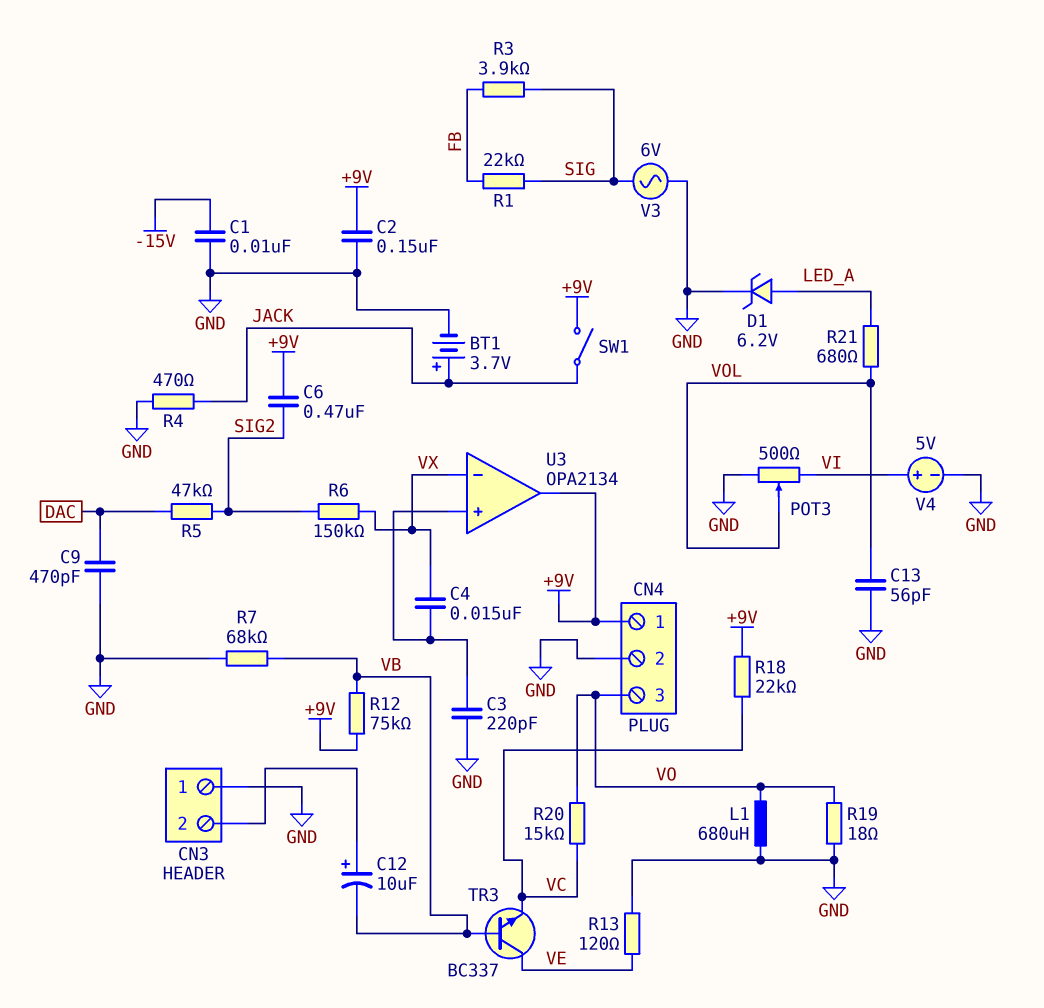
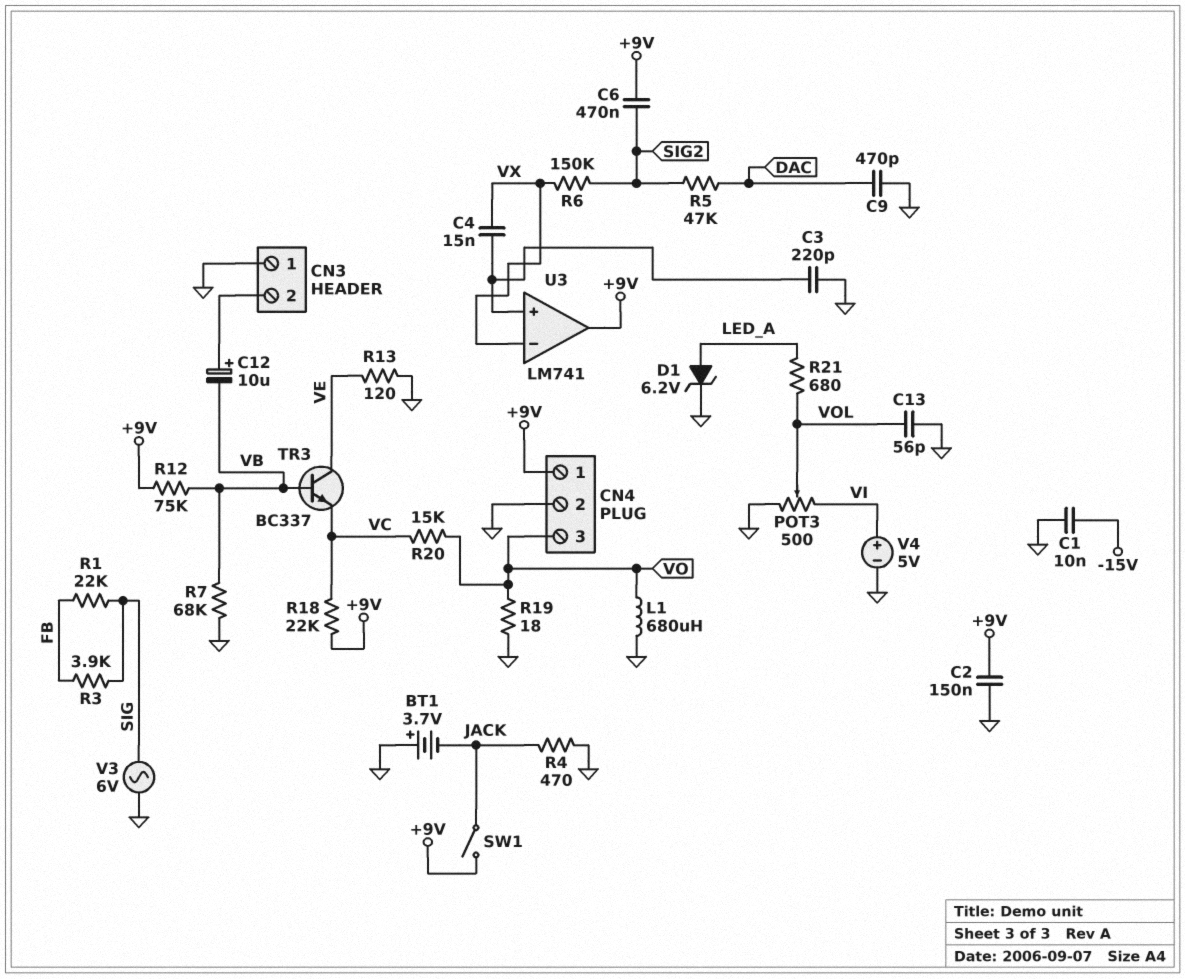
BT1: 3.7V (plus JACK, minus GND) -> 3.7V (plus GND, minus JACK)
U3: OPA2134 -> LM741

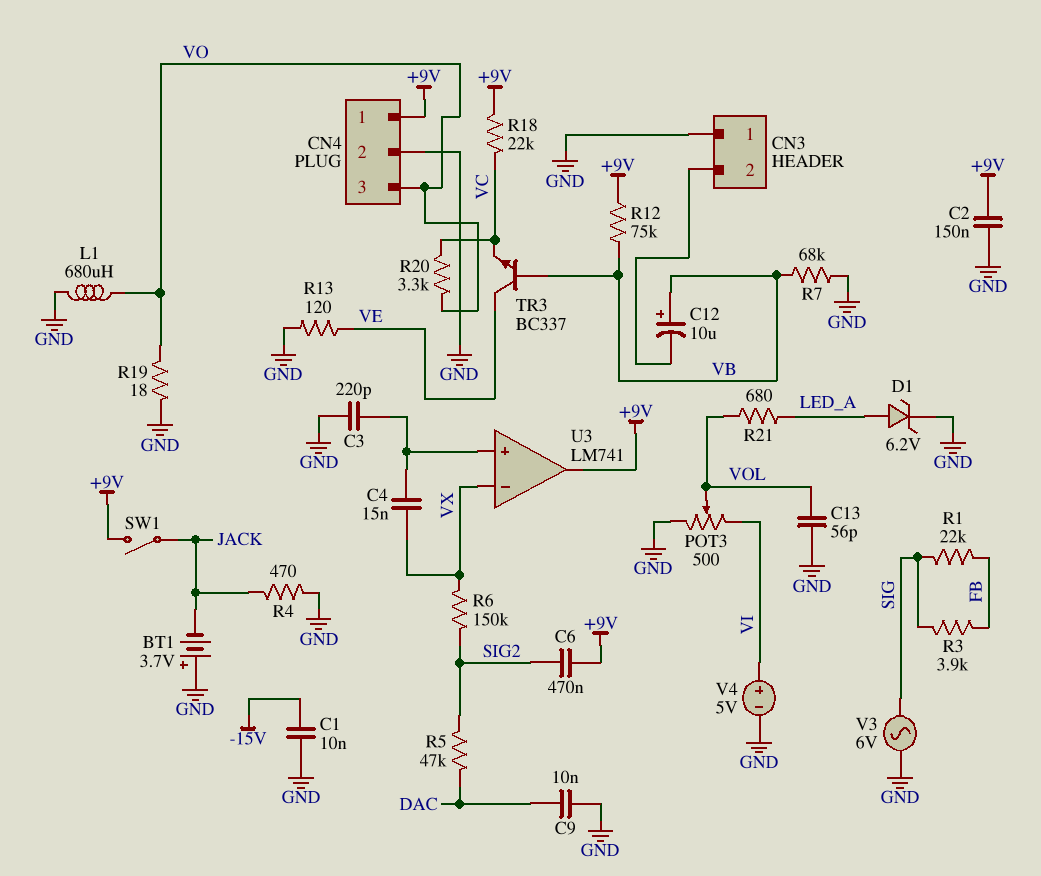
C9: 470pF (DAC, GND) -> 10nF (DAC, GND)
C12: 10uF (plus CN3/2, minus VB) -> 10uF (plus VB, minus CN3/2)
R20: 15k (VC, VO) -> 3.3k (VC, VO)

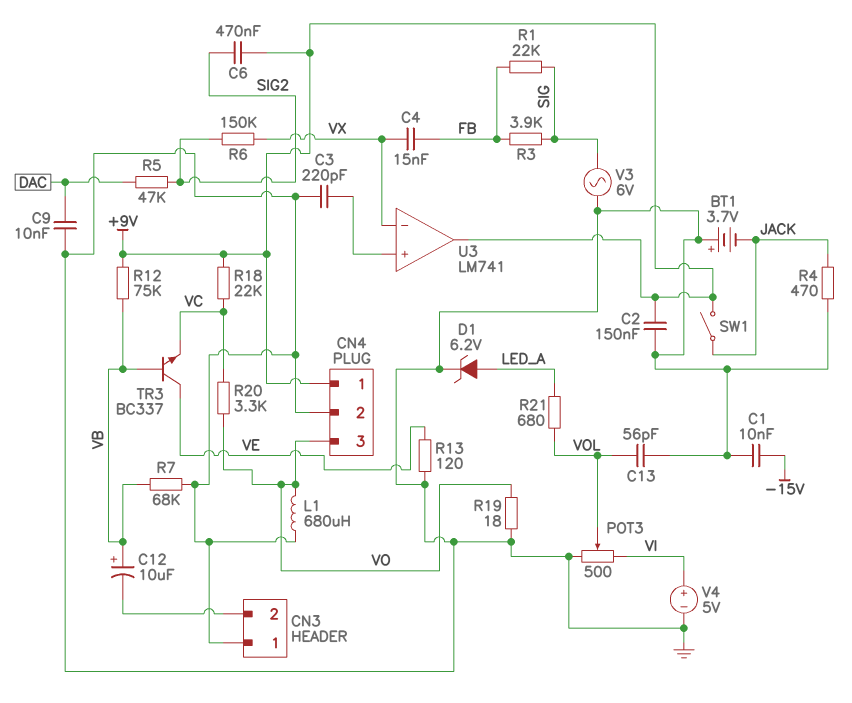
C4: 15nF (U3/in+, VX) -> 15nF (FB, VX)

